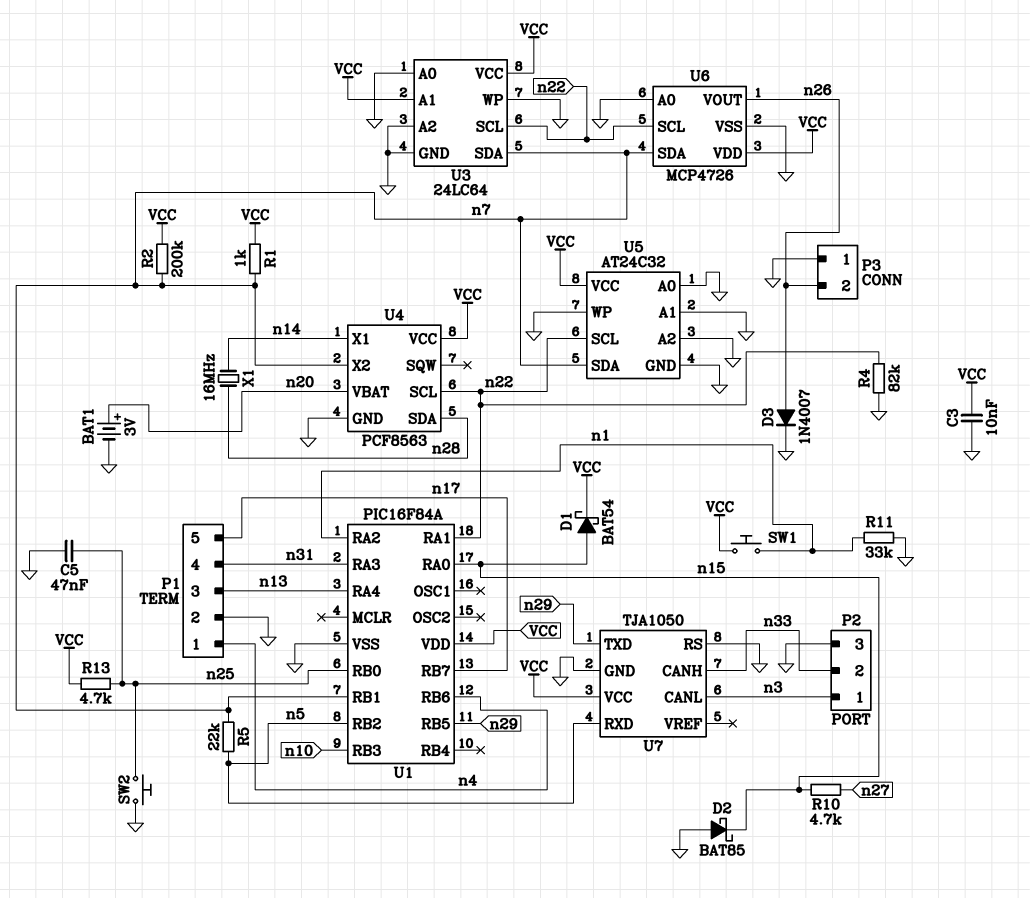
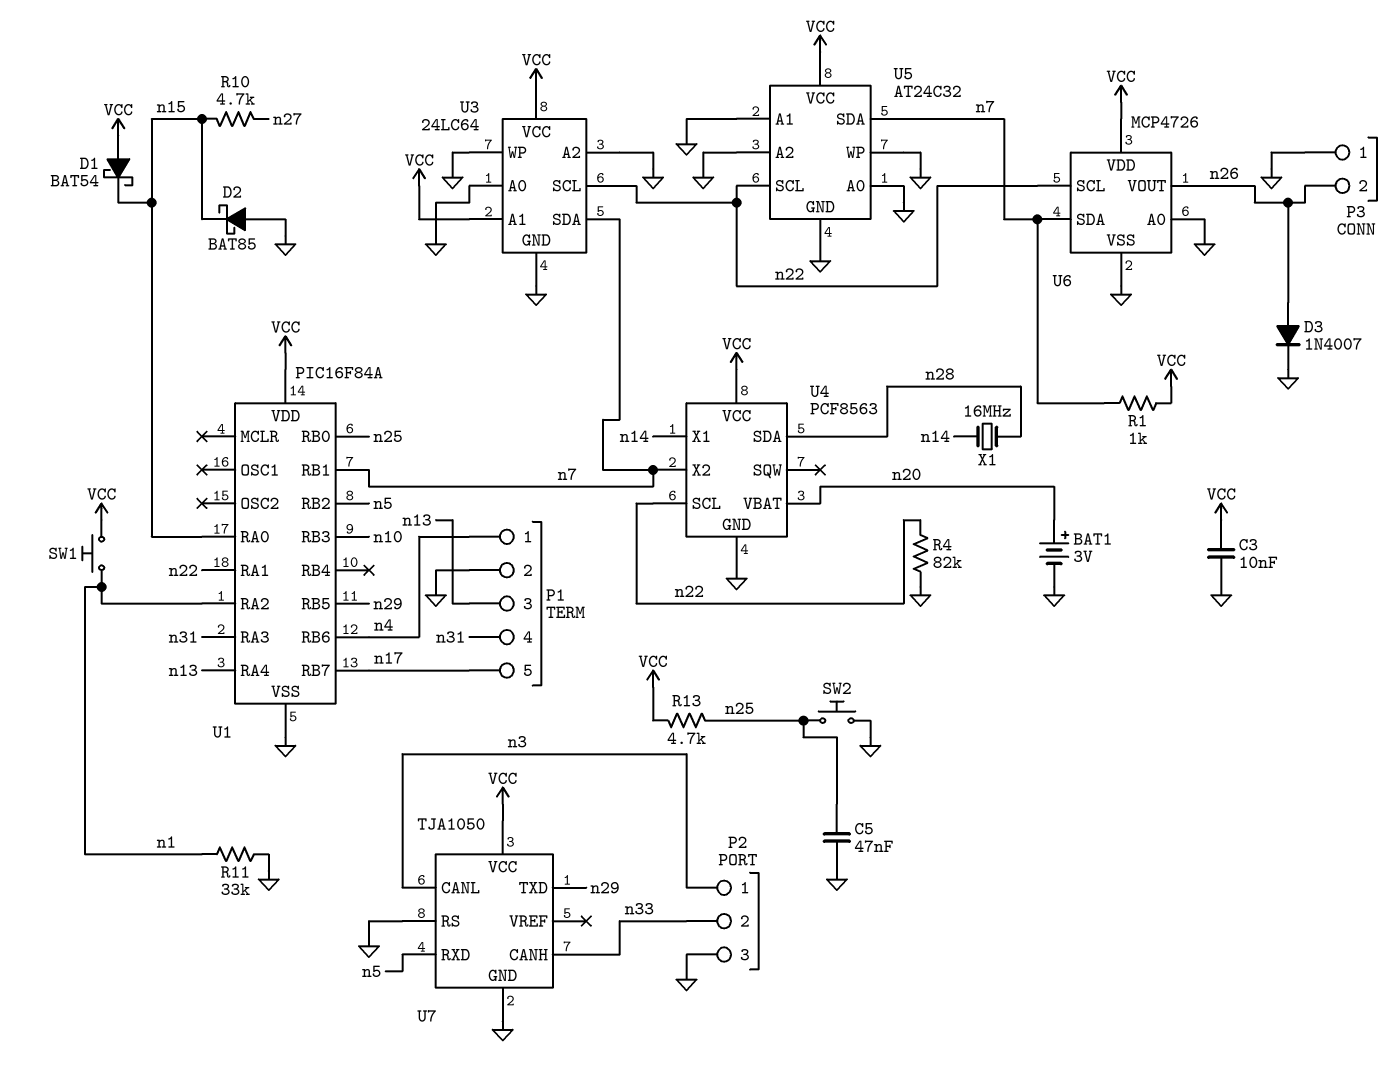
D1: schottky BAT54 (A n15, K VCC) -> schottky BAT54 (A VCC, K n15)
R2: 200k (VCC, n7) -> none
R5: 22k (n5, n7) -> none

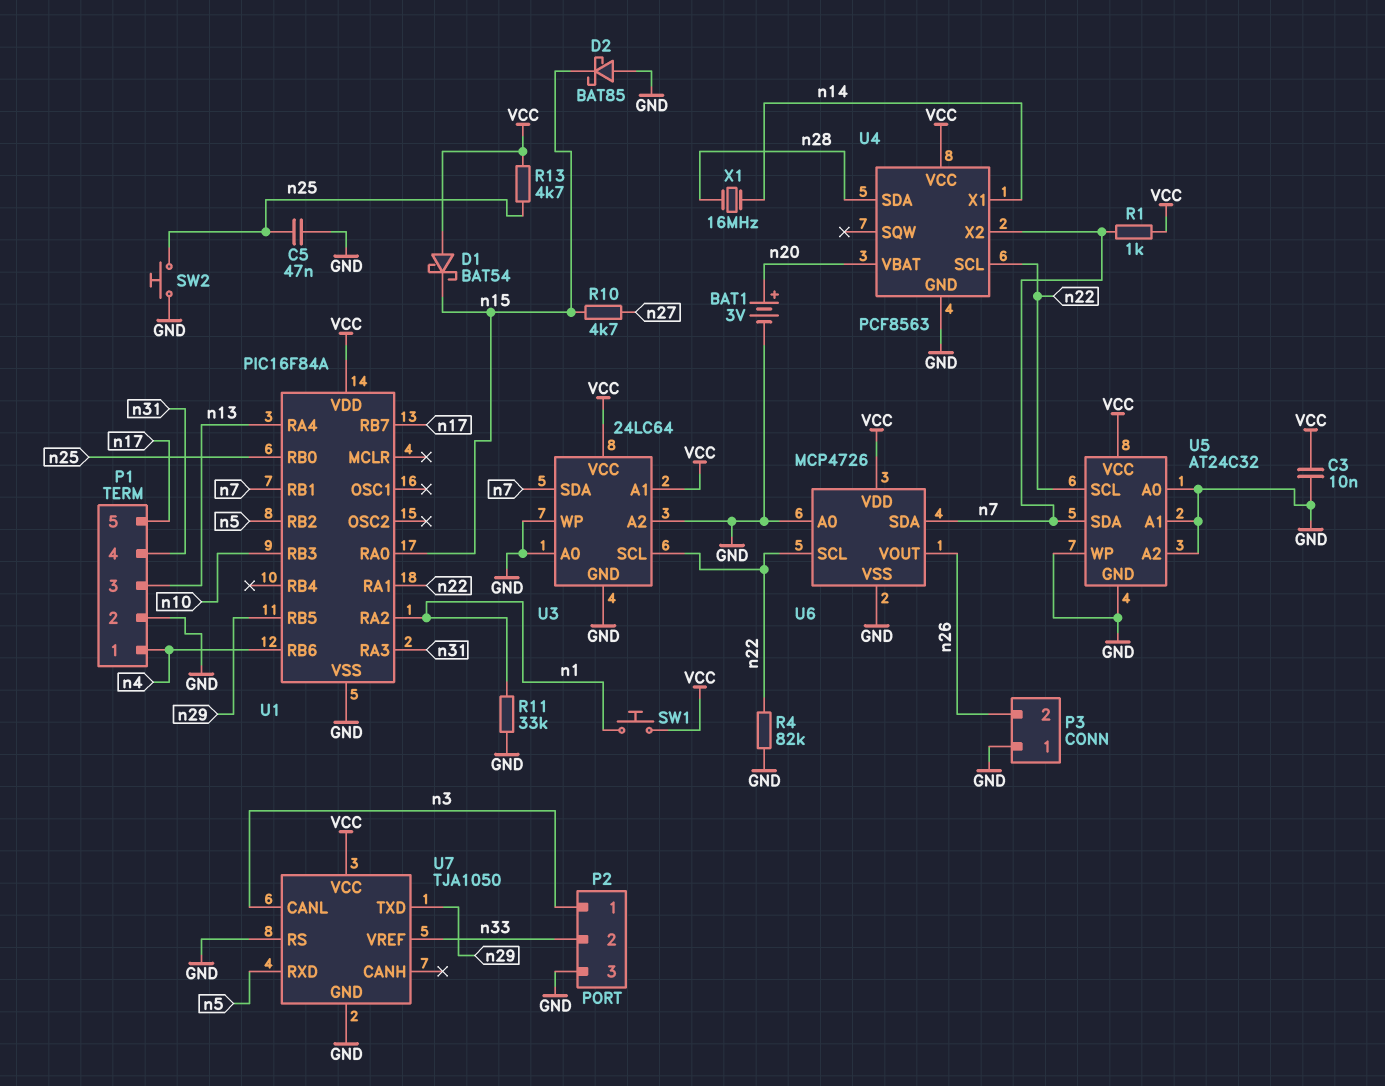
D3: diode 1N4007 (A n26, K GND) -> none
U7 pin CANH: n33 -> none
U7 pin VREF: none -> n33

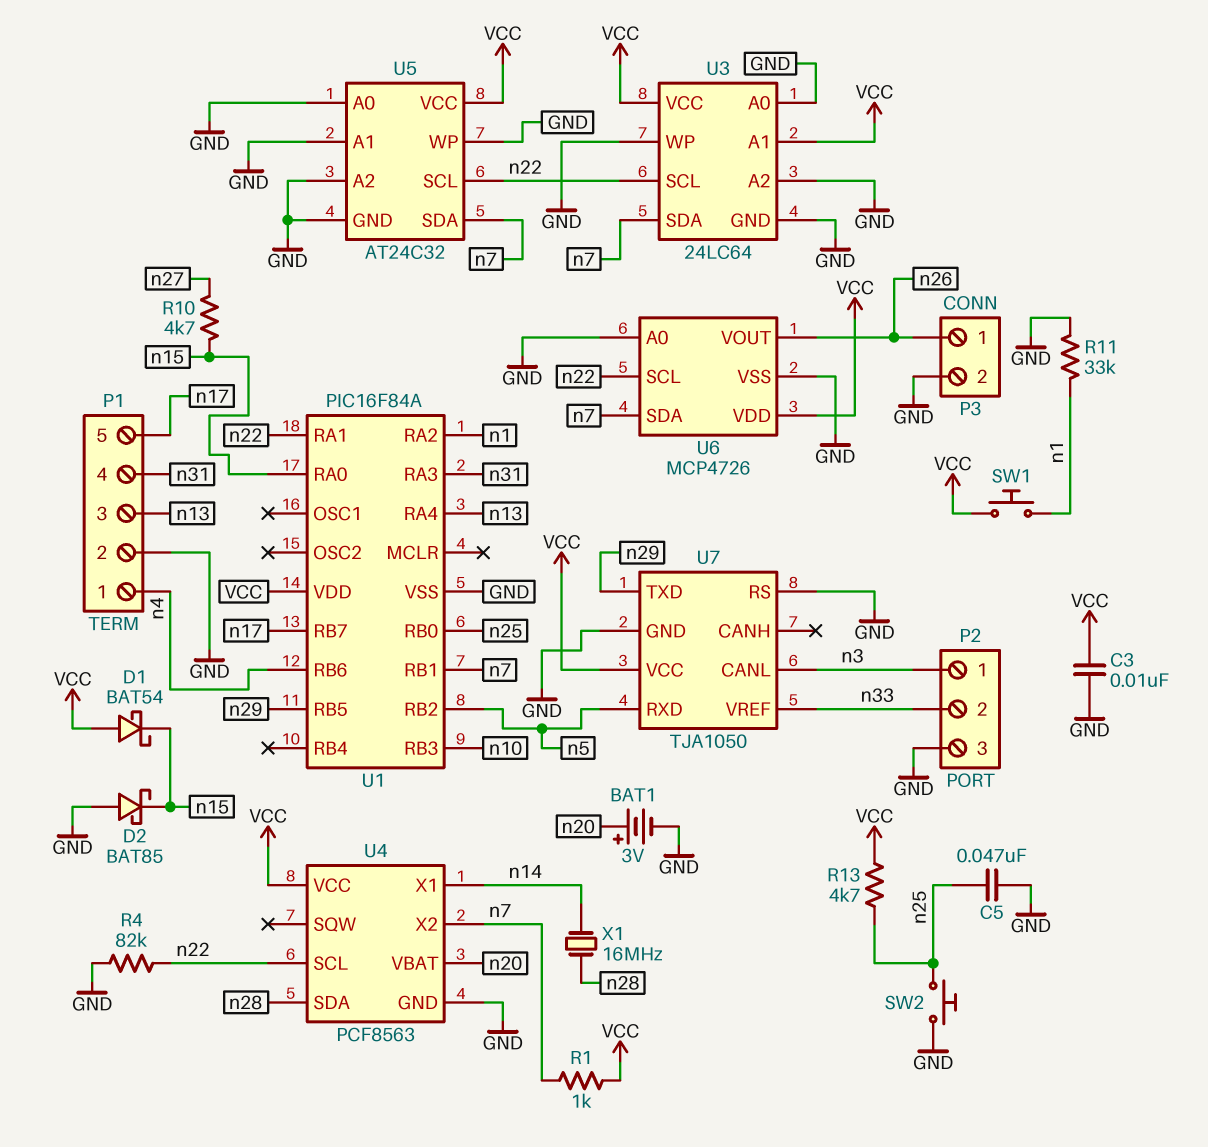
P3 pin 1: GND -> n26
P3 pin 2: n26 -> GND

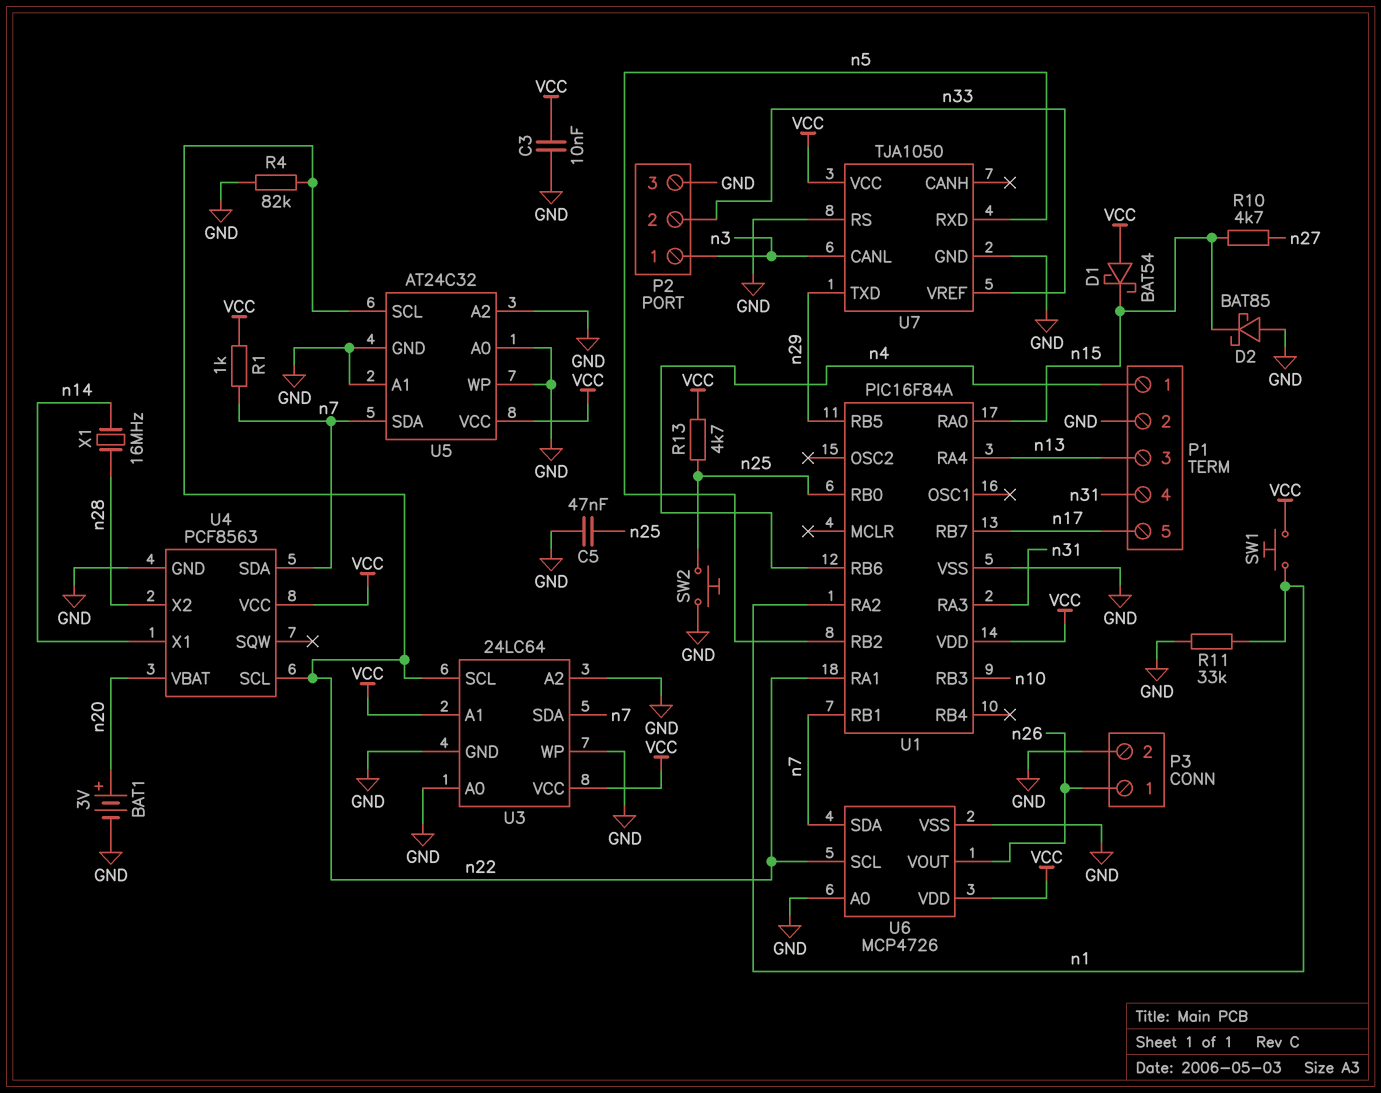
U4 pin SDA: n28 -> n7
U4 pin X2: n7 -> n28

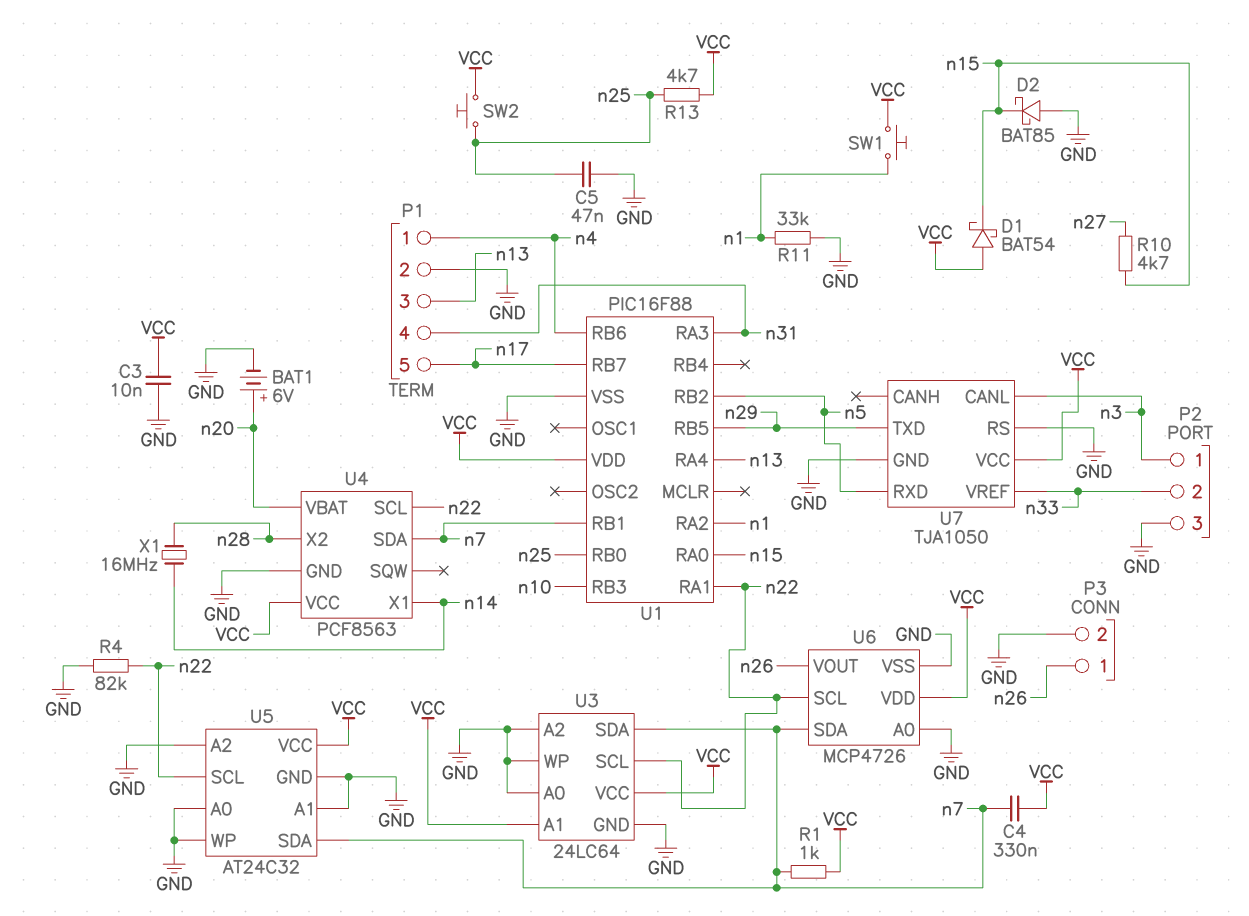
BAT1: 3V (plus n20, minus GND) -> 6V (plus n20, minus GND)
C4: none -> 330nF (VCC, n7)
SW2: button (GND, n25) -> button (VCC, n25)
U1: PIC16F84A -> PIC16F88

